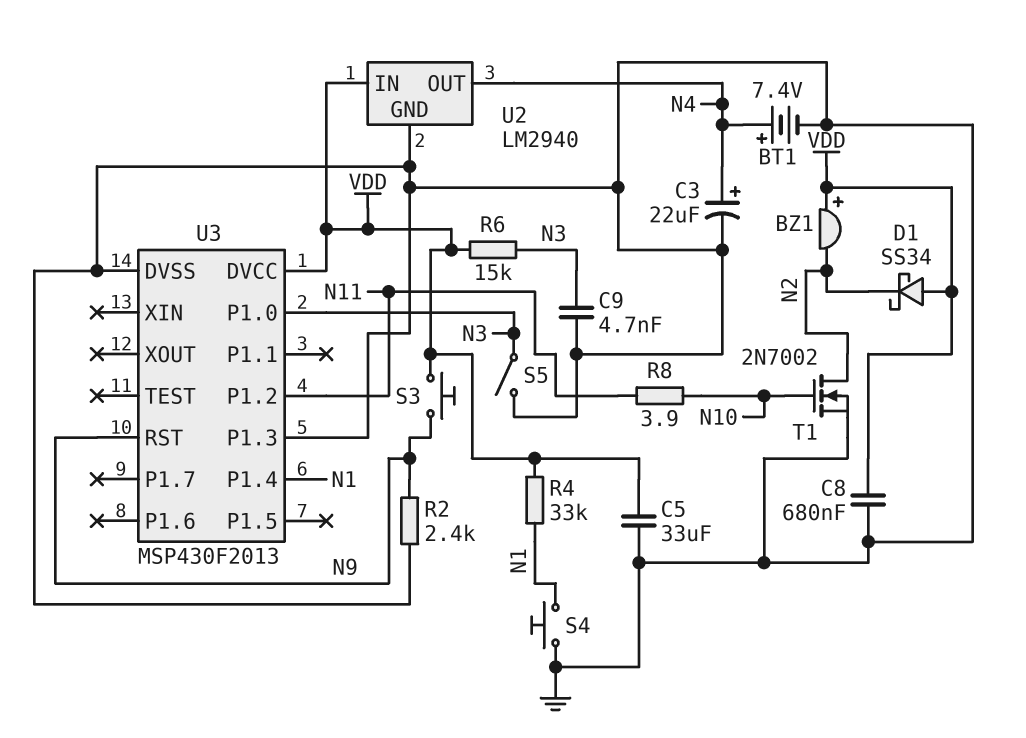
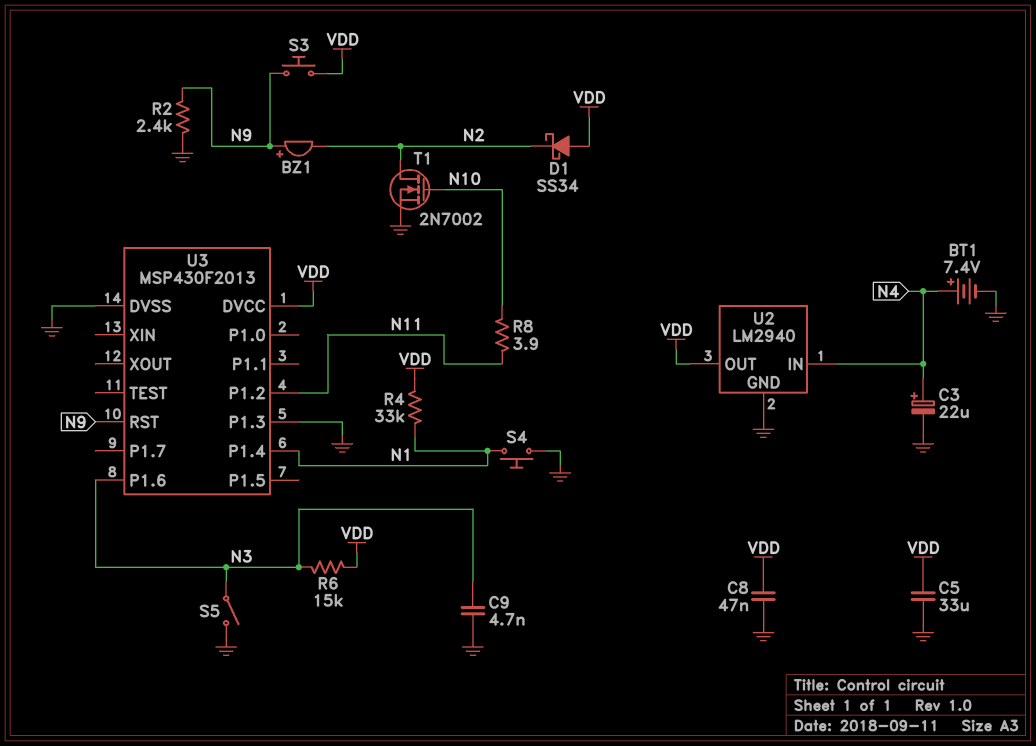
BZ1: buzzer (plus VDD, minus N2) -> buzzer (plus N9, minus N2)
C8: 680nF (GND, VDD) -> 47nF (GND, VDD)
U2 pin IN: VDD -> N4
U2 pin OUT: N4 -> VDD
U3 pin P1.0: N3 -> none
U3 pin P1.6: none -> N3

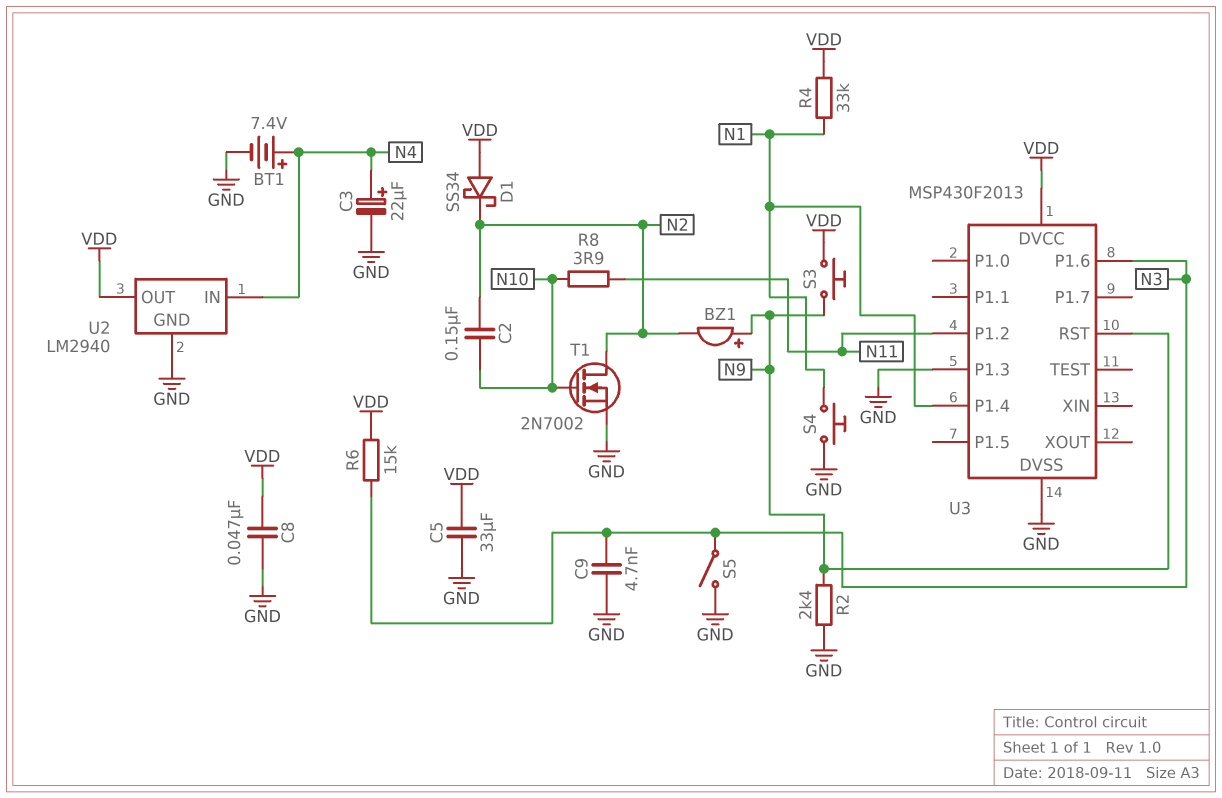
C2: none -> 150nF (N2, N10)

